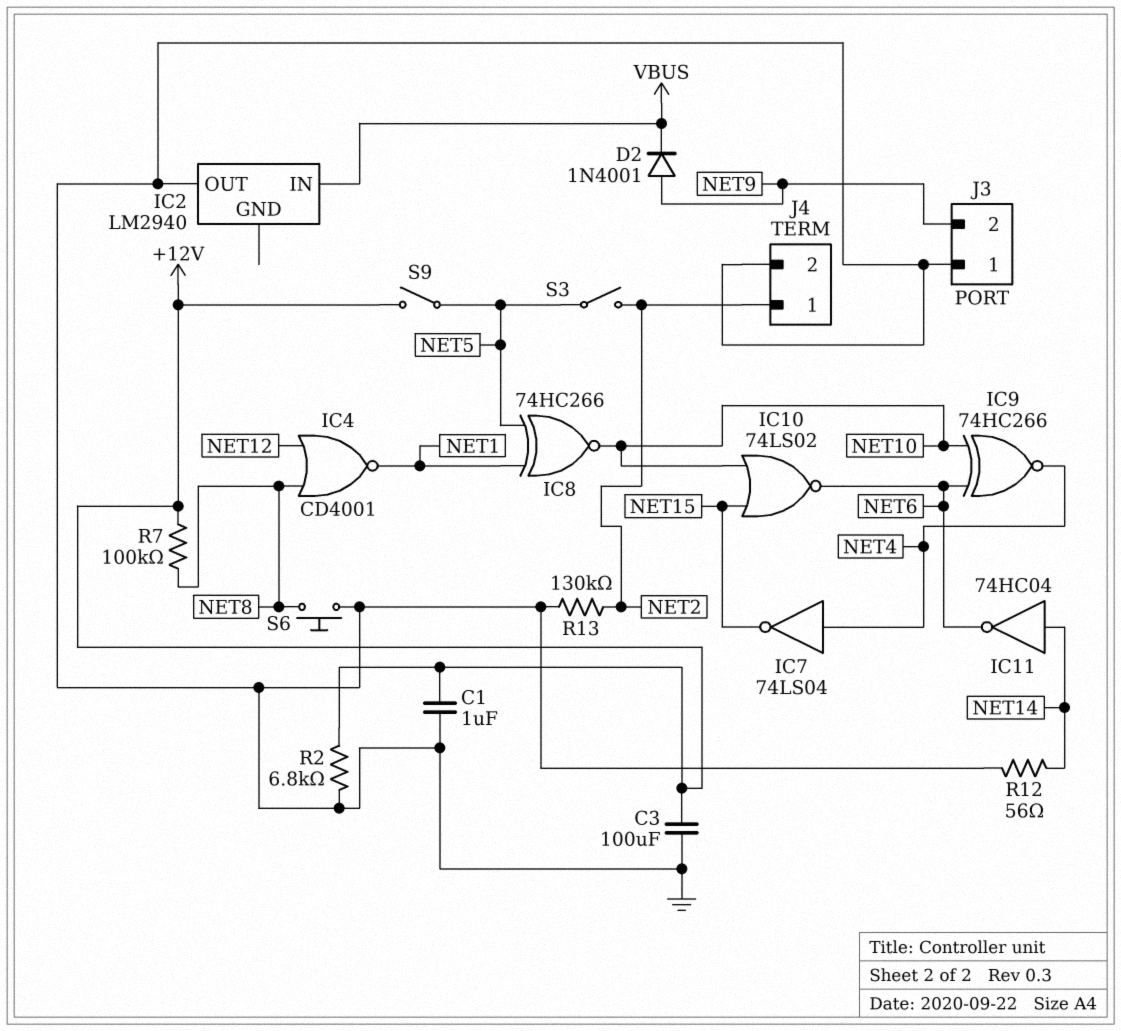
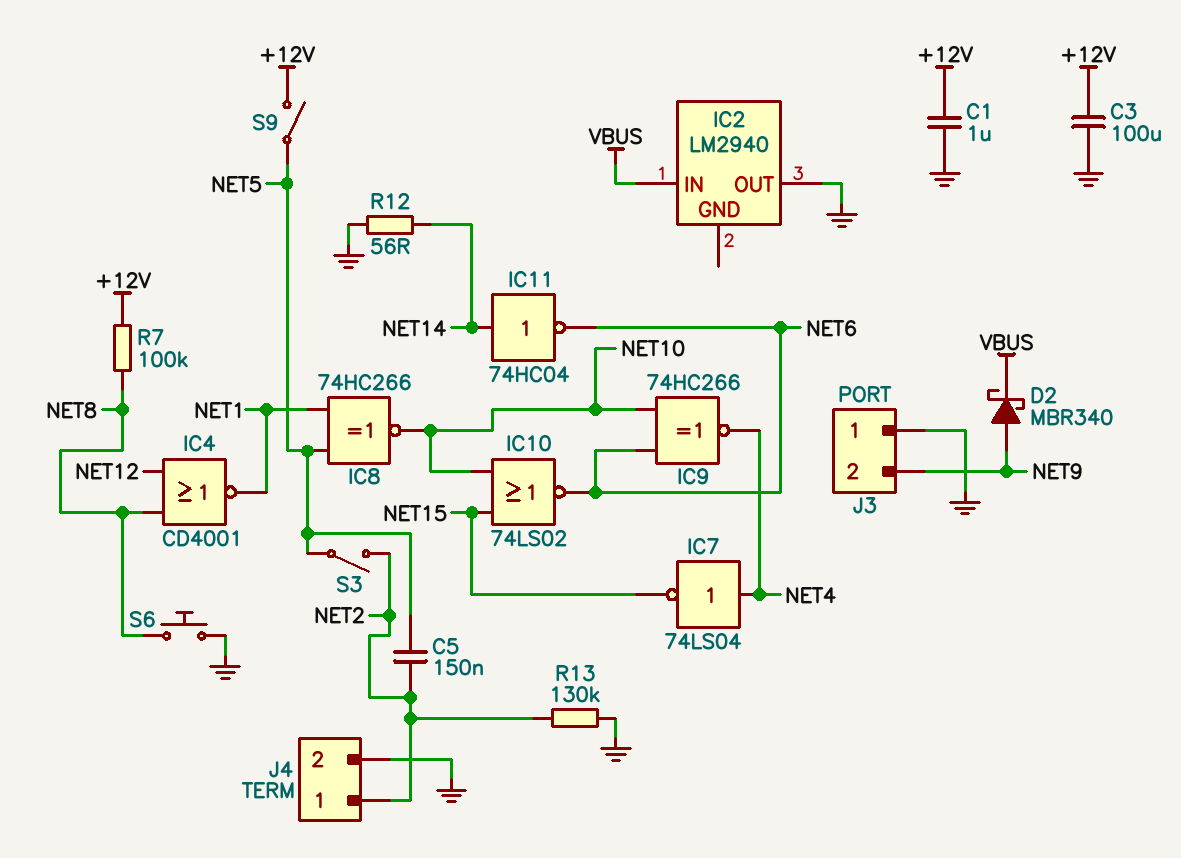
C5: none -> 150nF (NET2, NET5)
D2: diode 1N4001 (A NET9, K VBUS) -> schottky MBR340 (A NET9, K VBUS)
R2: 6.8k (+12V, GND) -> none

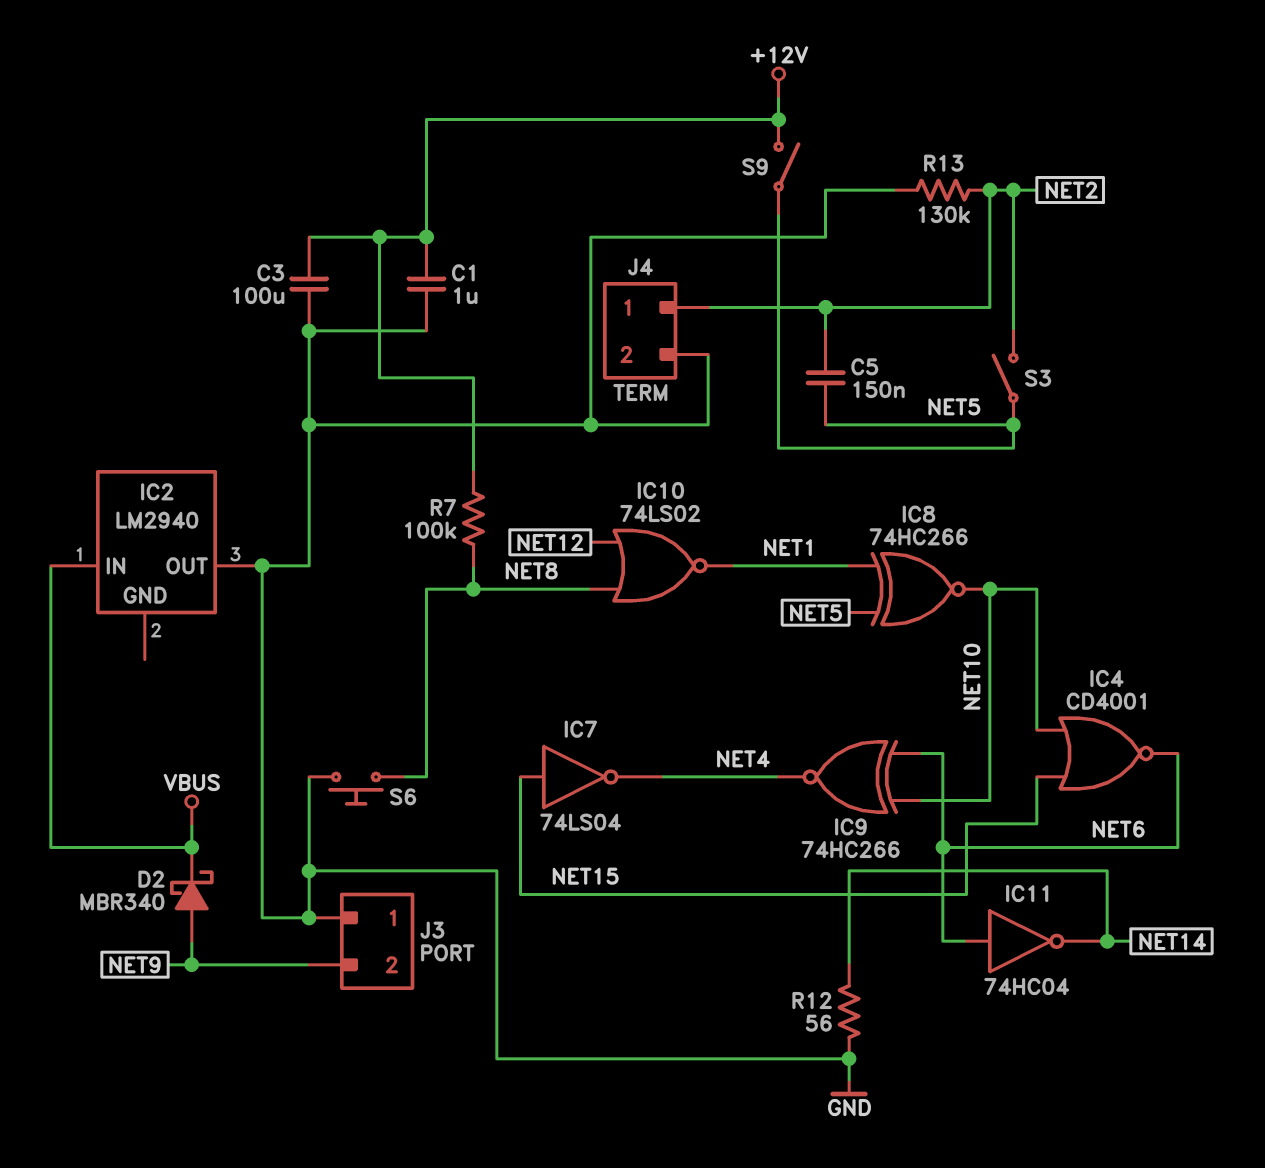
IC4: NOR CD4001 (in NET8, in NET12, out NET1) -> NOR CD4001 (in NET10, in NET15, out NET6)
IC7: NOT 74LS04 (in NET4, out NET15) -> NOT 74LS04 (in NET15, out NET4)
IC10: NOR 74LS02 (in NET10, in NET15, out NET6) -> NOR 74LS02 (in NET8, in NET12, out NET1)
IC11: NOT 74HC04 (in NET14, out NET6) -> NOT 74HC04 (in NET6, out NET14)

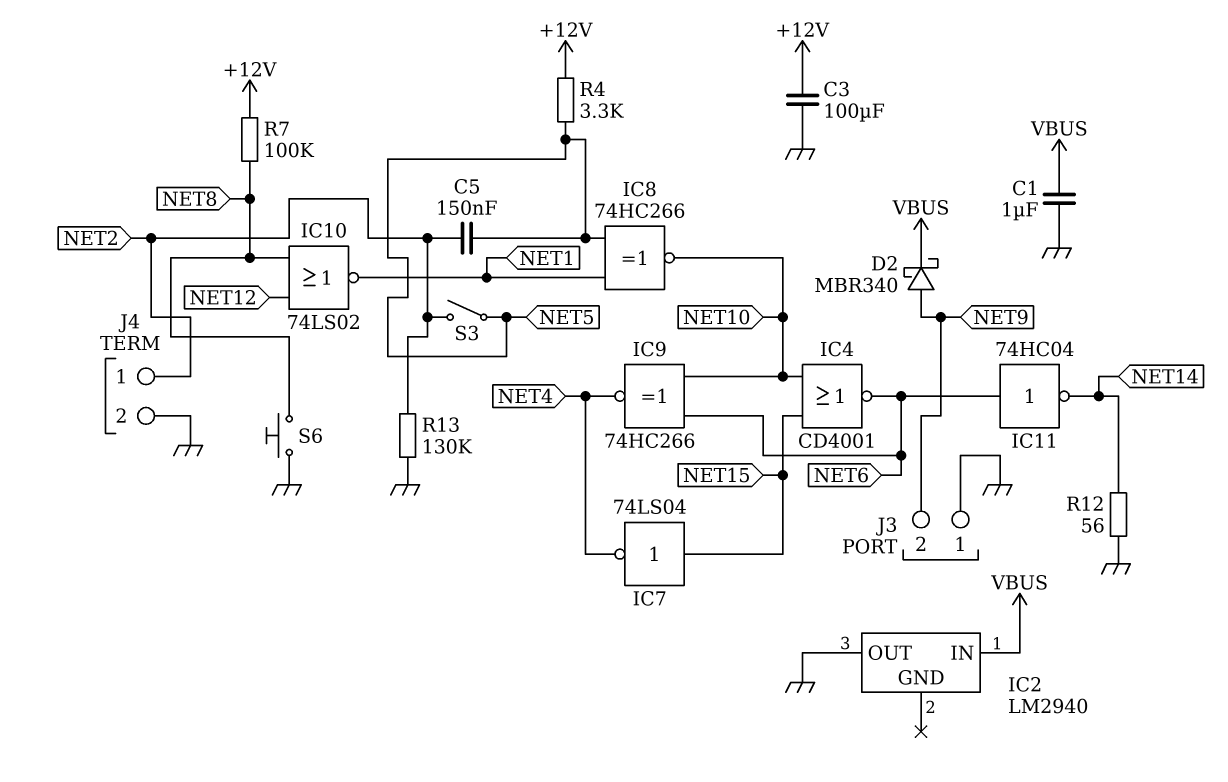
C1: 1uF (+12V, GND) -> 1uF (GND, VBUS)
R4: none -> 3.3k (+12V, NET5)
S9: switch (+12V, NET5) -> none

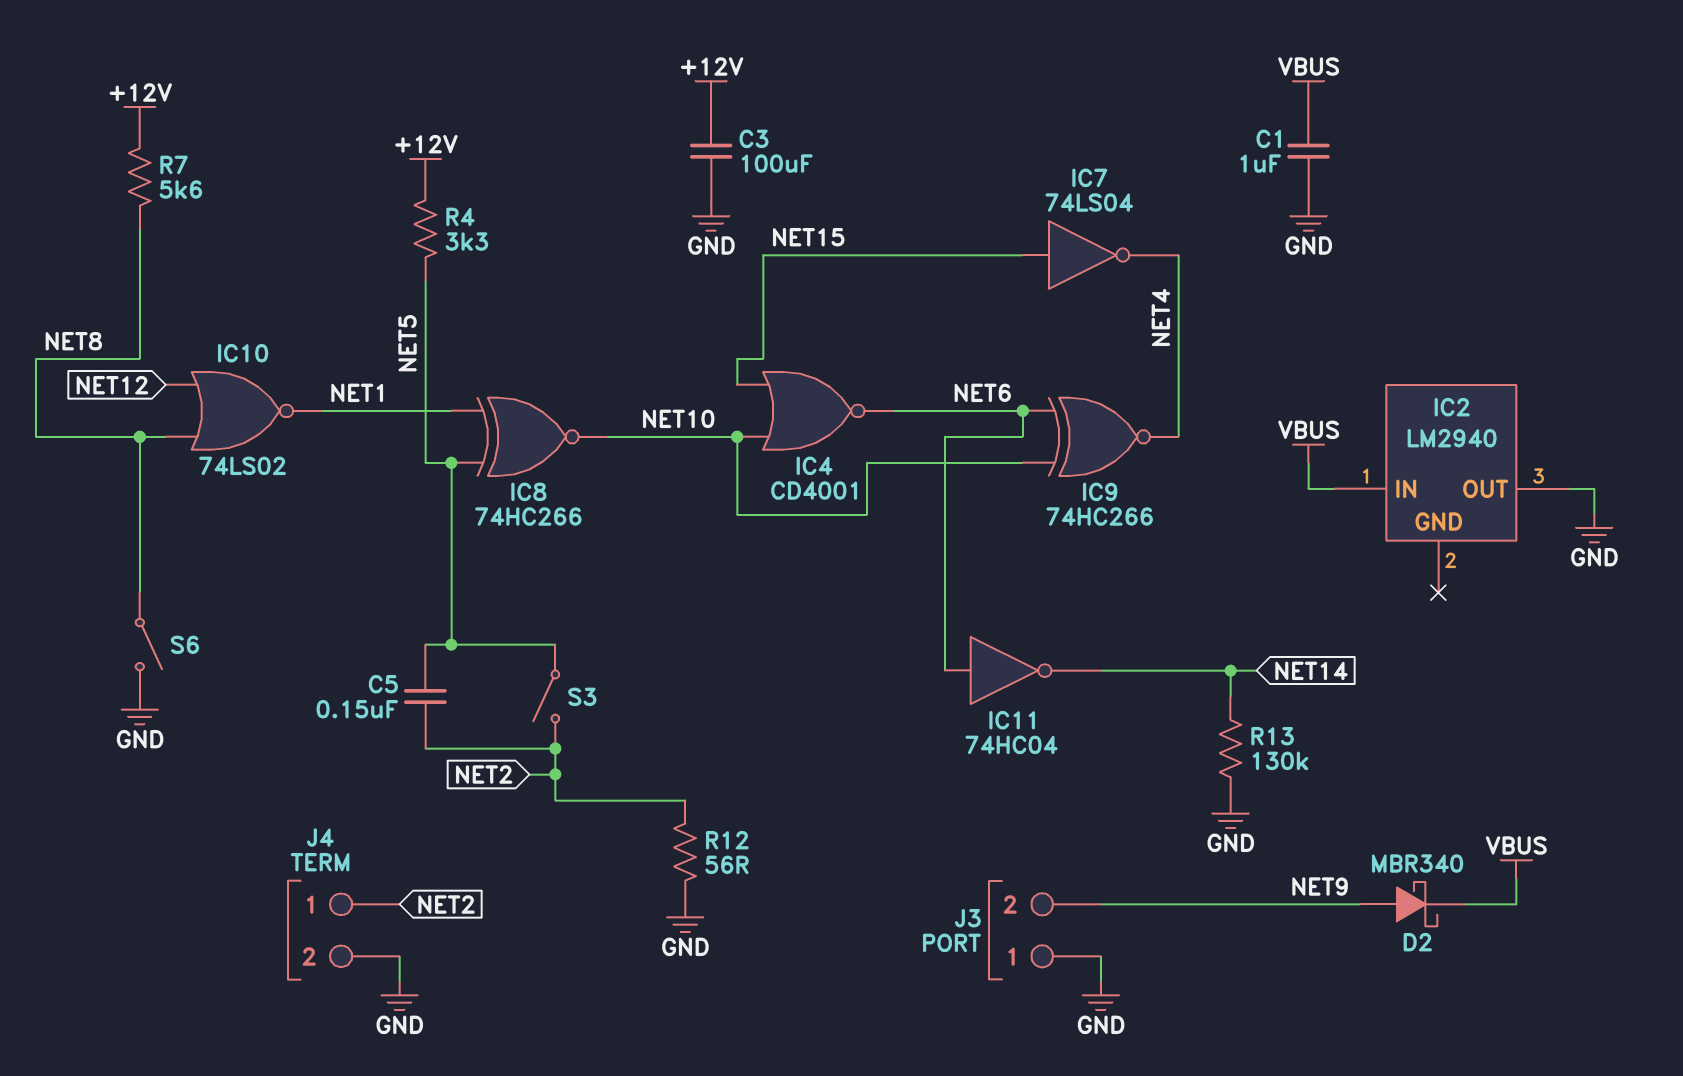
R7: 100k (+12V, NET8) -> 5.6k (+12V, NET8)
R12: 56 (GND, NET14) -> 56 (GND, NET2)
R13: 130k (GND, NET2) -> 130k (GND, NET14)
S6: button (GND, NET8) -> switch (GND, NET8)

